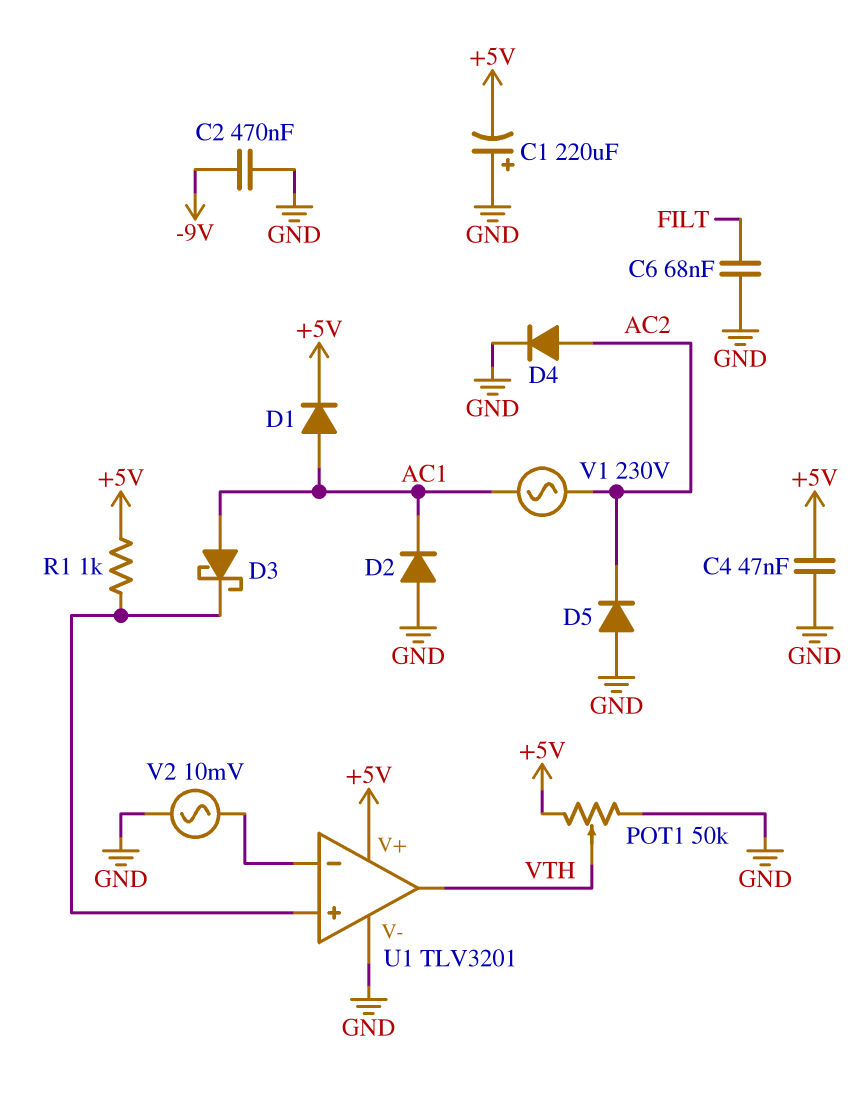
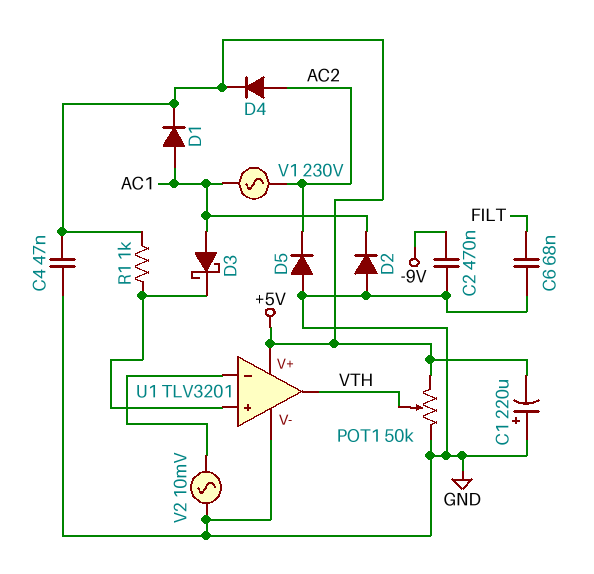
D4: diode (A AC2, K GND) -> diode (A AC2, K +5V)

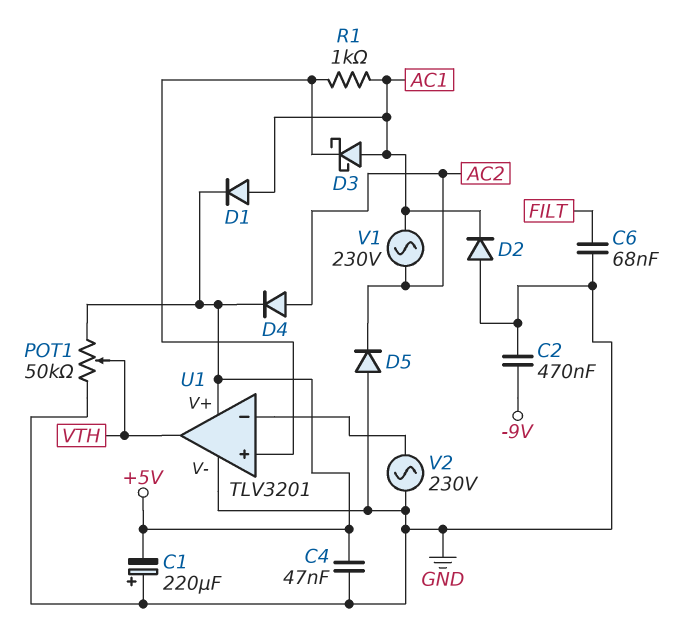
R1: 1k (+5V, U1/in+) -> 1k (AC1, U1/in+)
V2: AC 10mV (GND, U1/in-) -> AC 230V (GND, U1/in-)

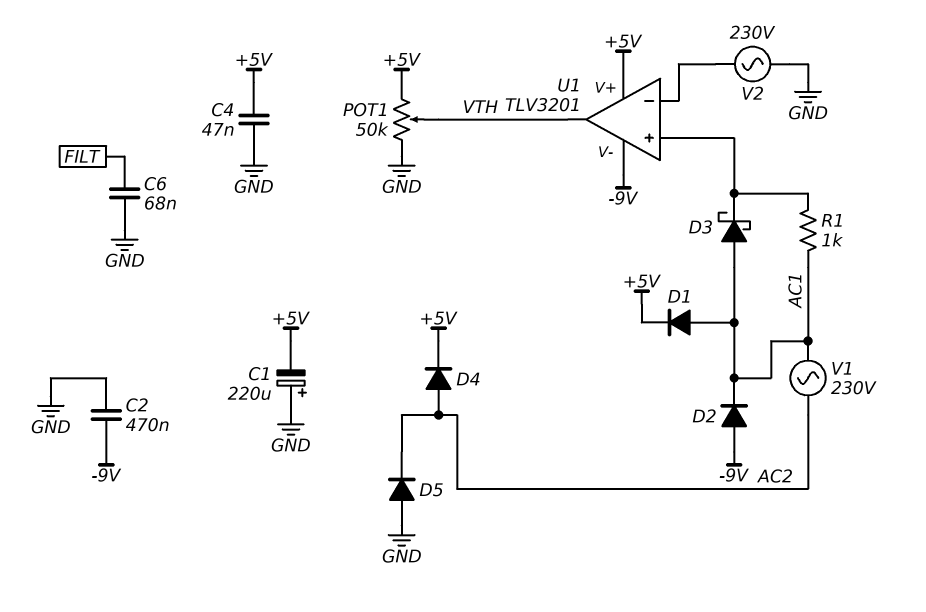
D2: diode (A GND, K AC1) -> diode (A -9V, K AC1)
U1 pin V-: GND -> -9V

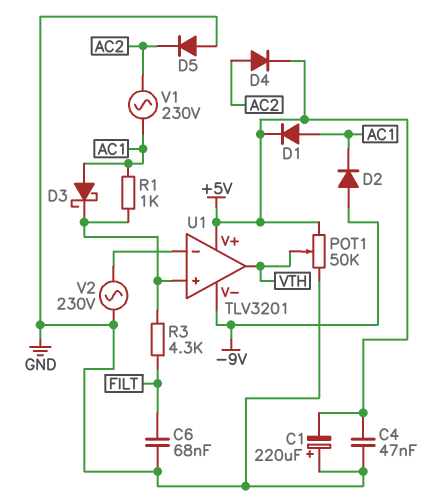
C2: 470nF (-9V, GND) -> none
R3: none -> 4.3k (FILT, U1/in+)

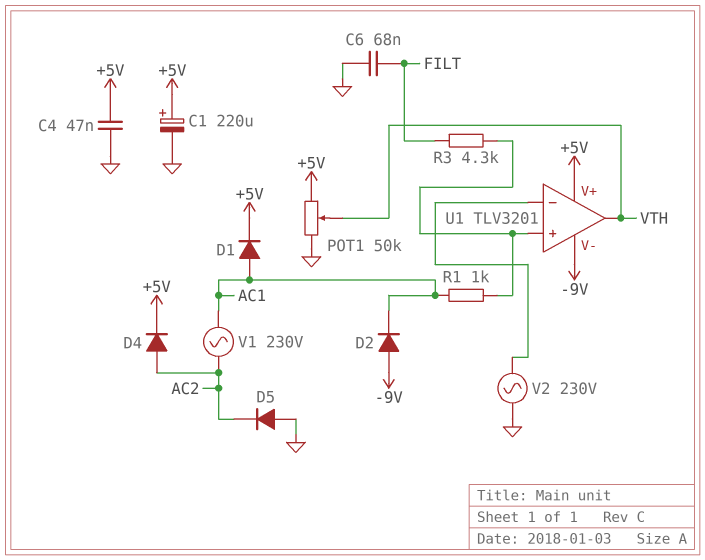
C1: 220uF (plus GND, minus +5V) -> 220uF (plus +5V, minus GND)
D3: schottky (A AC1, K U1/in+) -> none

